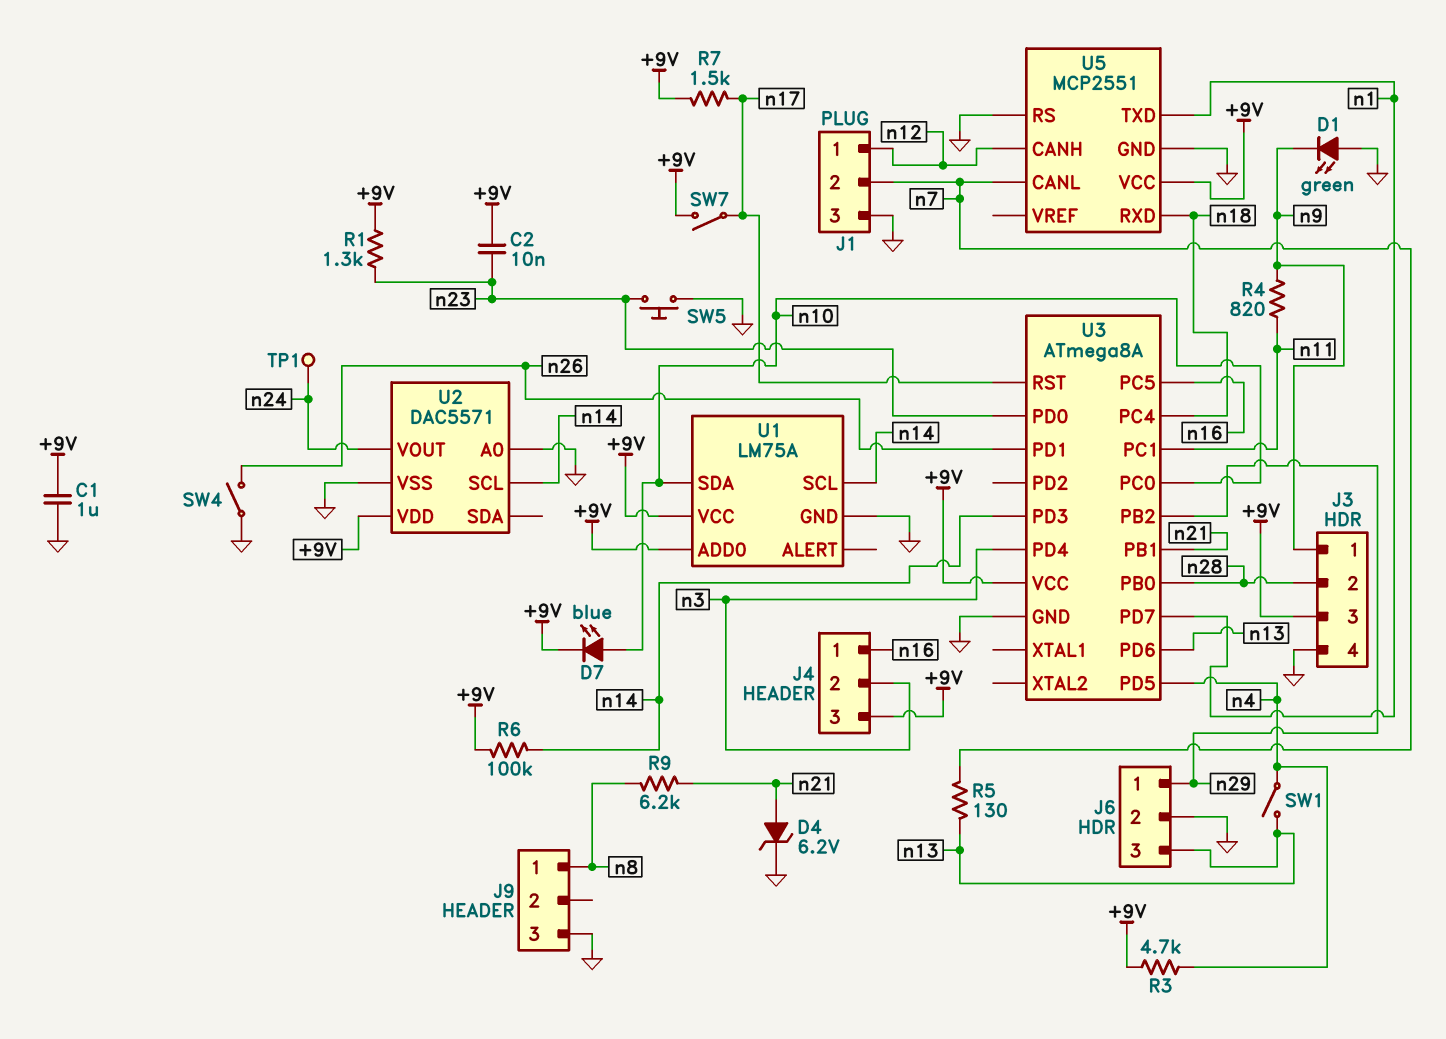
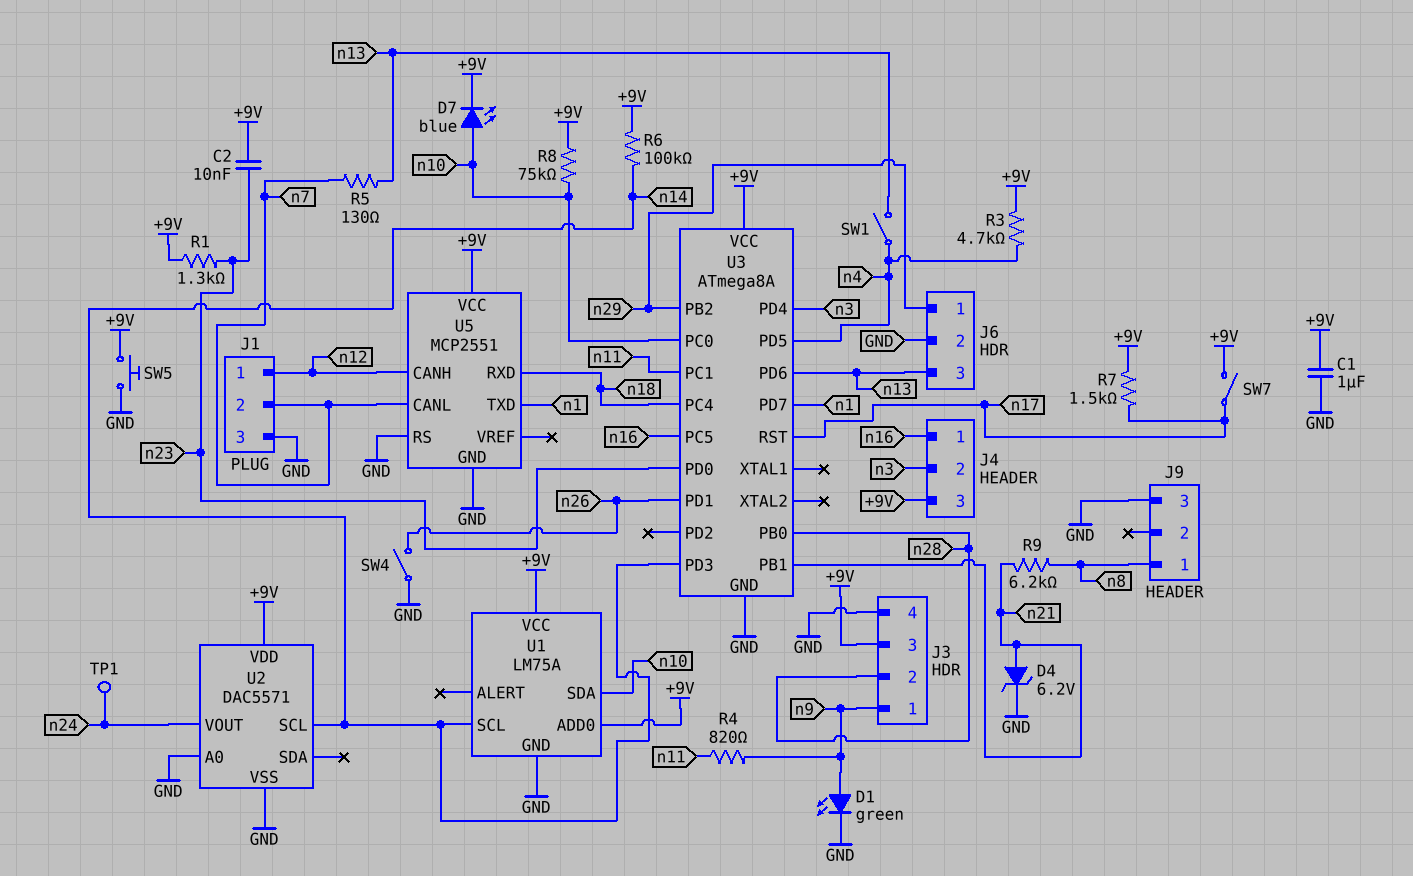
D1: LED green (A GND, K n9) -> LED green (A n9, K GND)
R8: none -> 75k (+9V, n10)
SW5: button (GND, n23) -> button (+9V, GND)

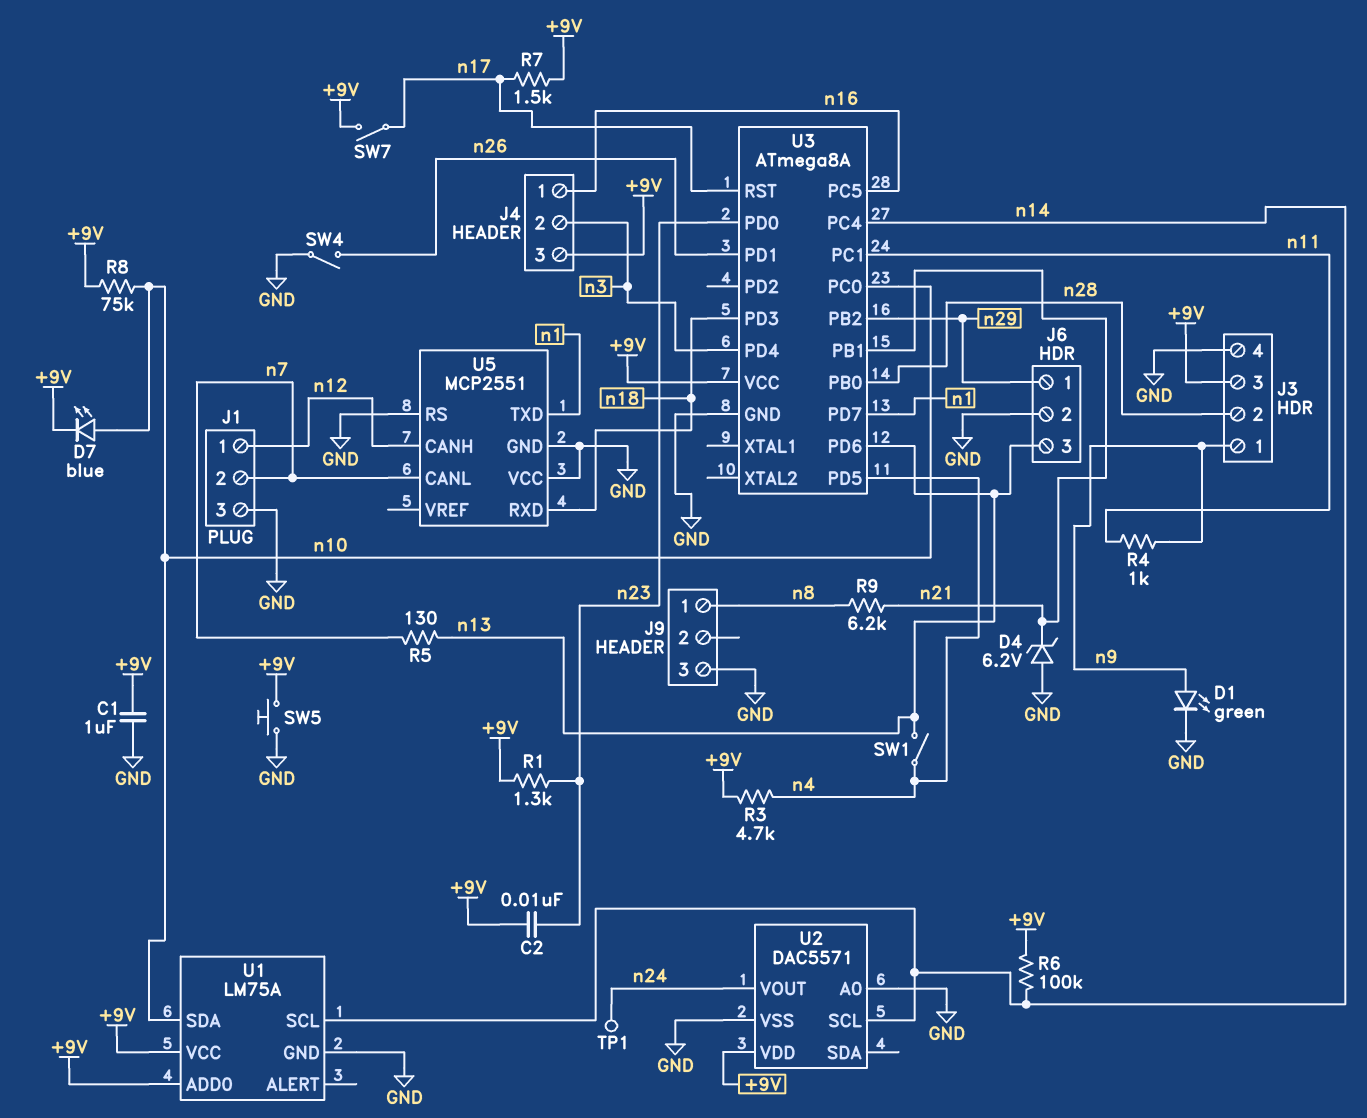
D4: zener 6.2V (A n21, K GND) -> zener 6.2V (A GND, K n21)
R4: 820 (n9, n11) -> 1k (n9, n11)
U3 pin PC4: n18 -> n14
U3 pin PD3: n14 -> n18
U5 pin VCC: +9V -> GND

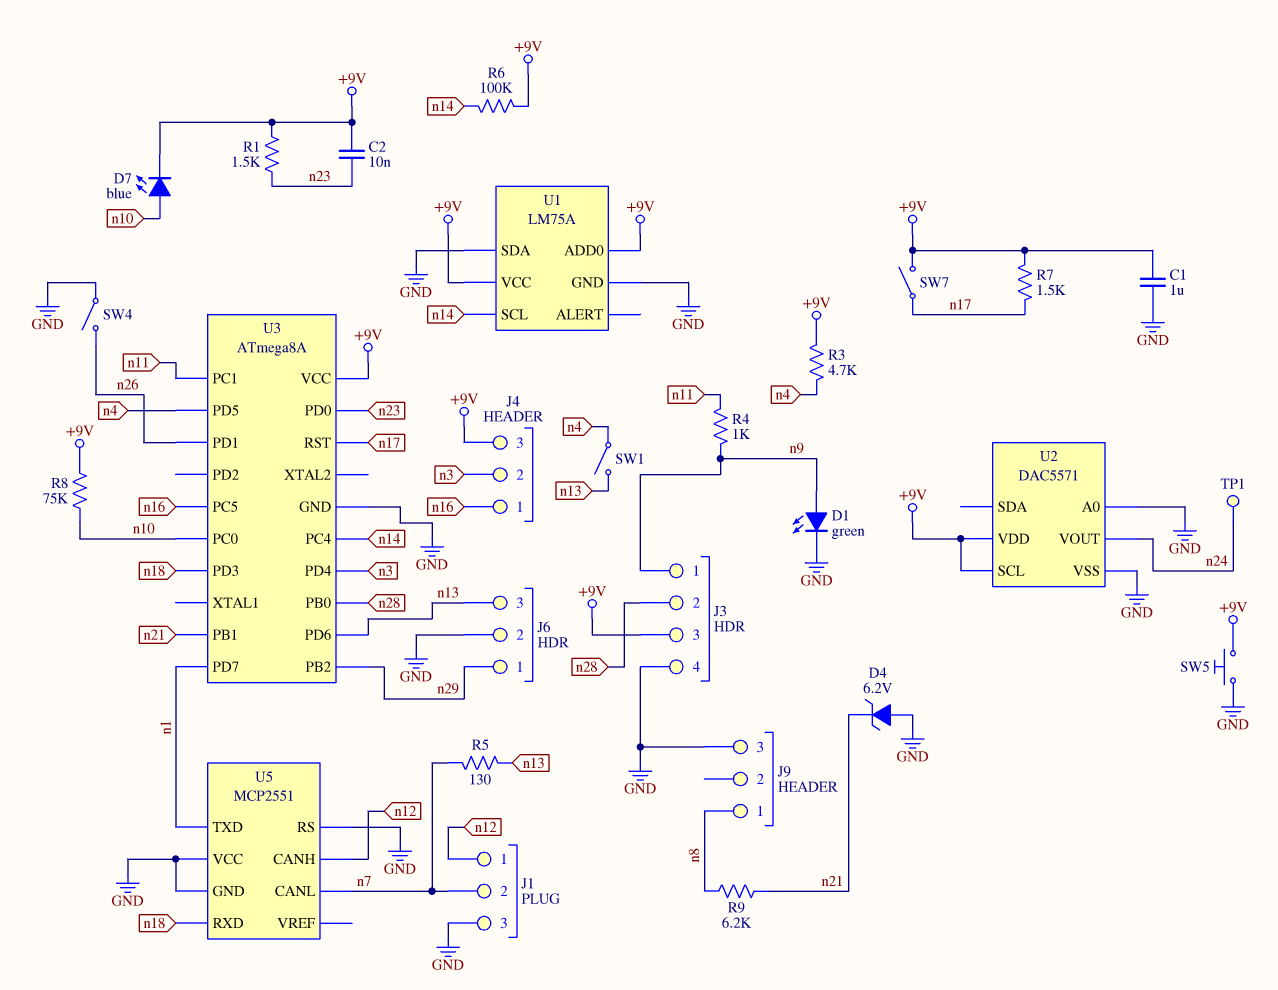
R1: 1.3k (+9V, n23) -> 1.5k (+9V, n23)
U1 pin SDA: n10 -> GND
U2 pin SCL: n14 -> +9V

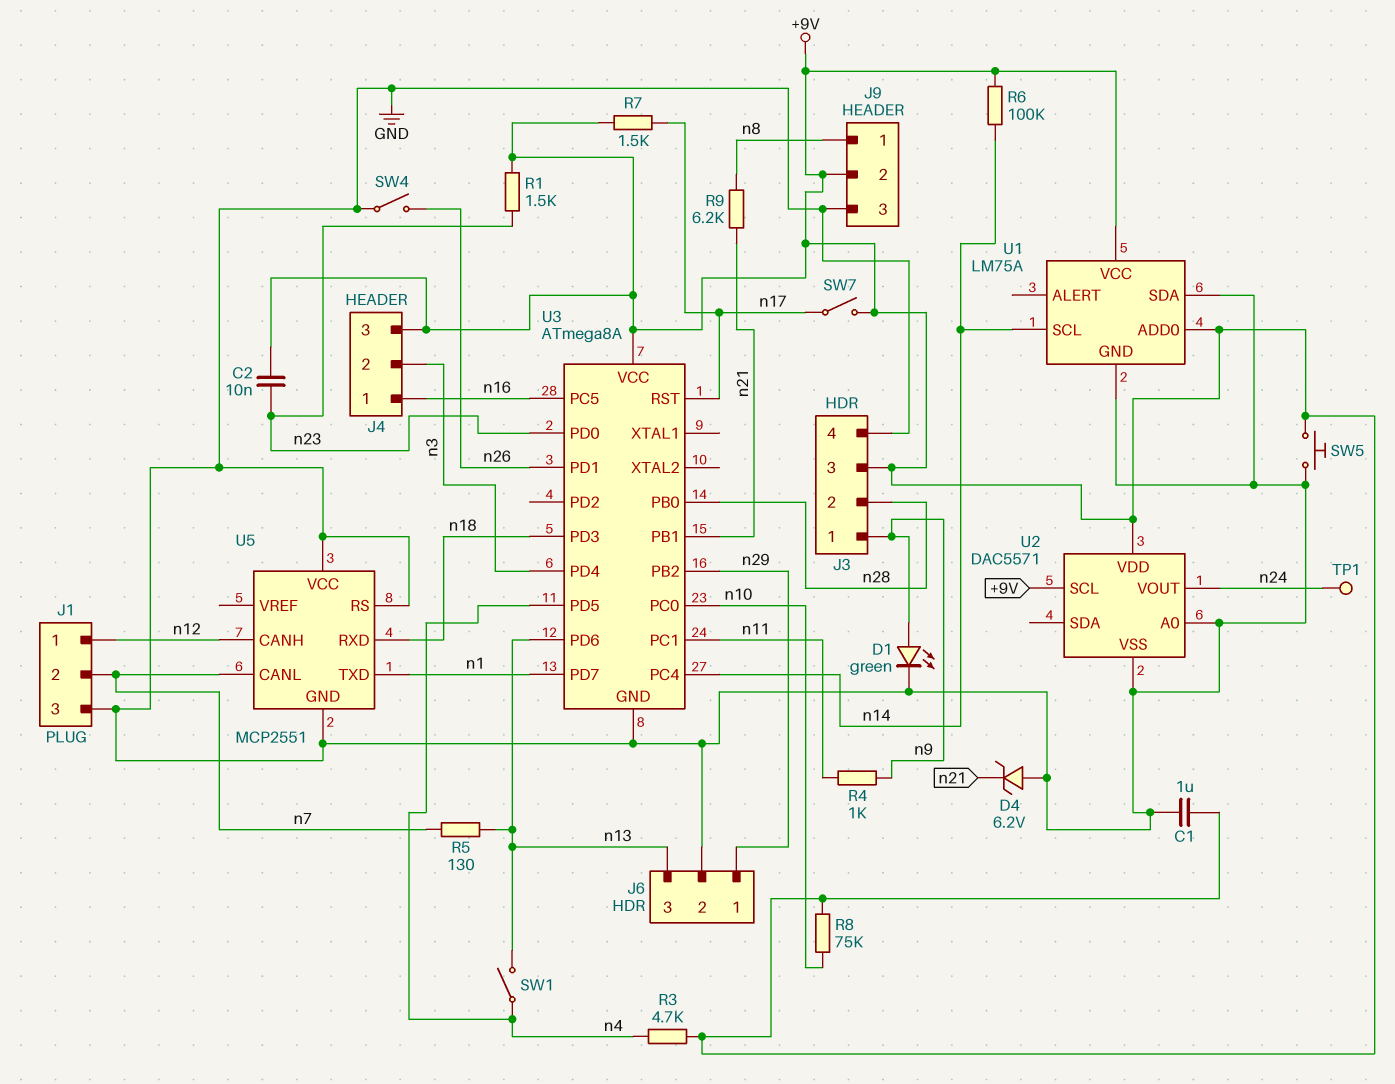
D7: LED blue (A n10, K +9V) -> none
J9 pin 2: none -> +9V

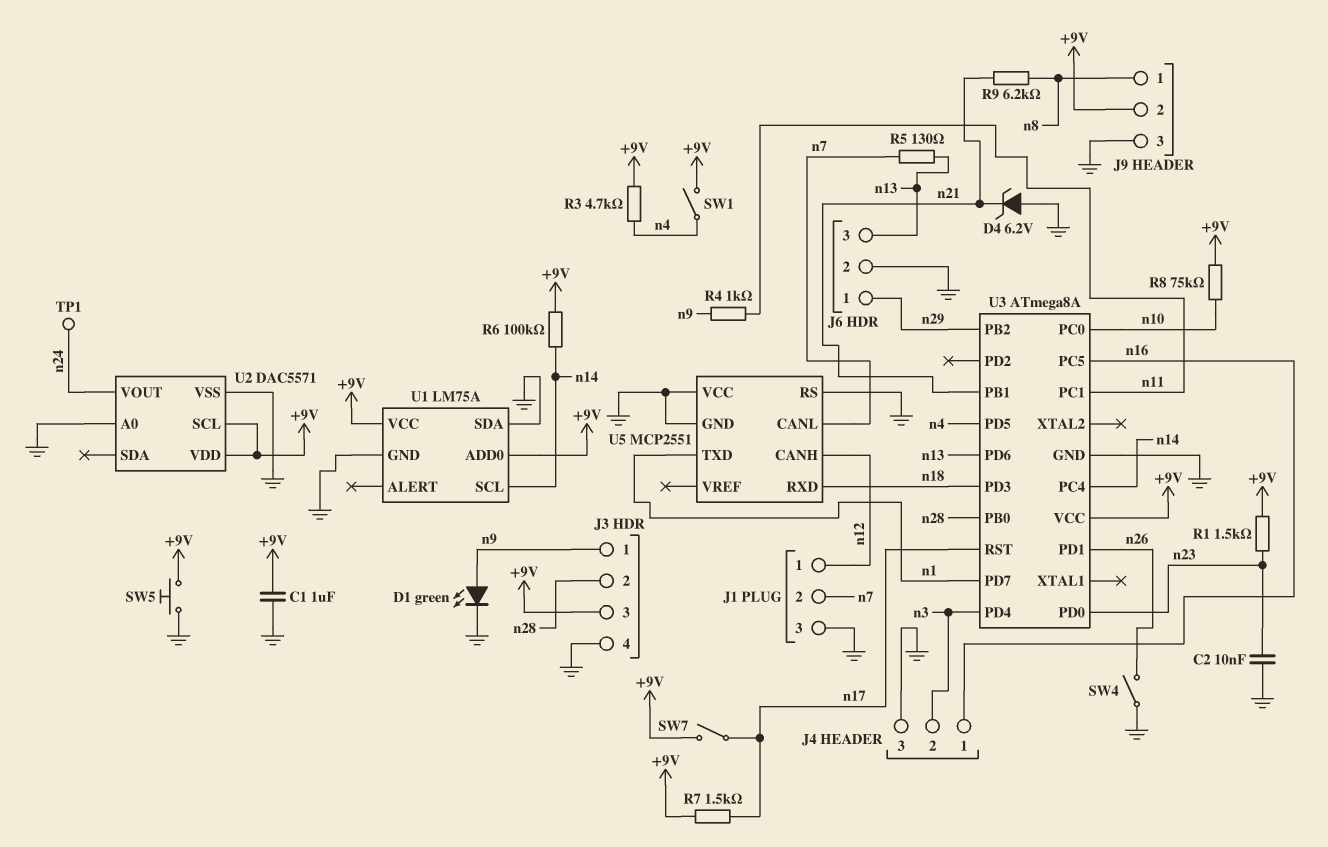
C2: 10nF (+9V, n23) -> 10nF (GND, n23)
J4 pin 3: +9V -> GND
SW1: switch (n4, n13) -> switch (+9V, n4)

